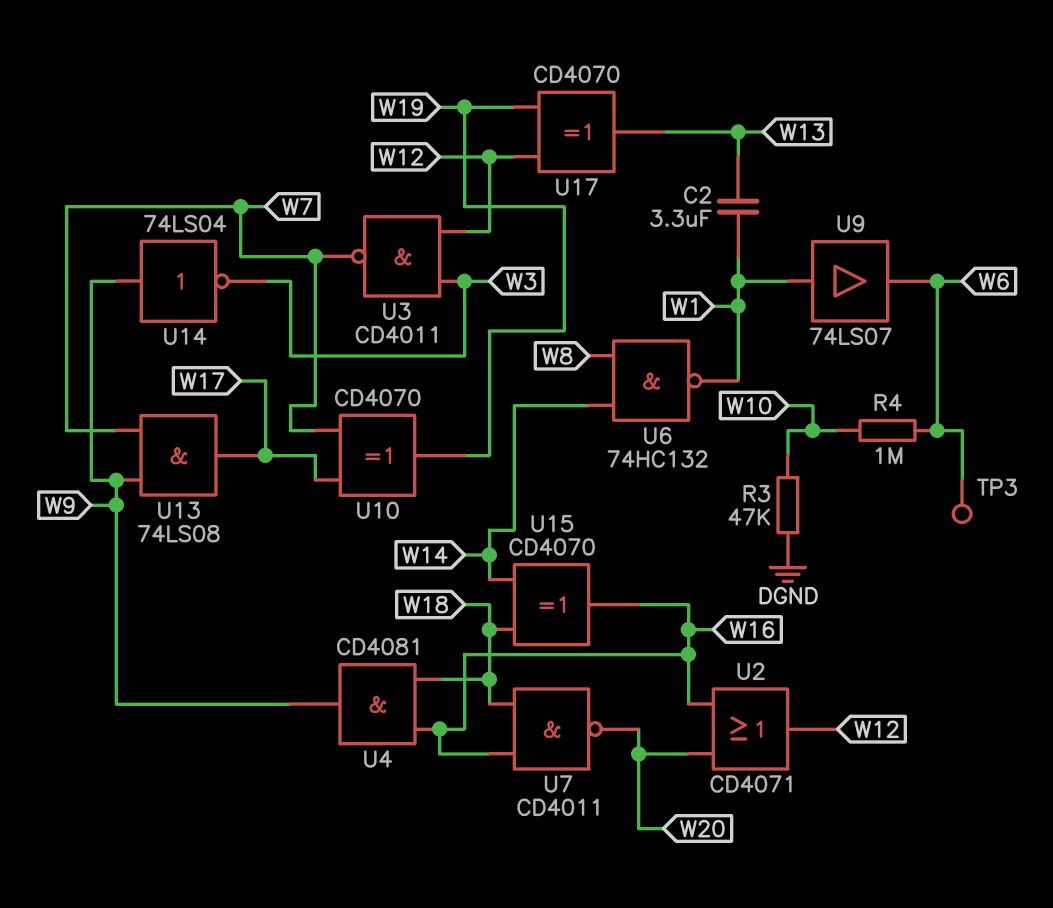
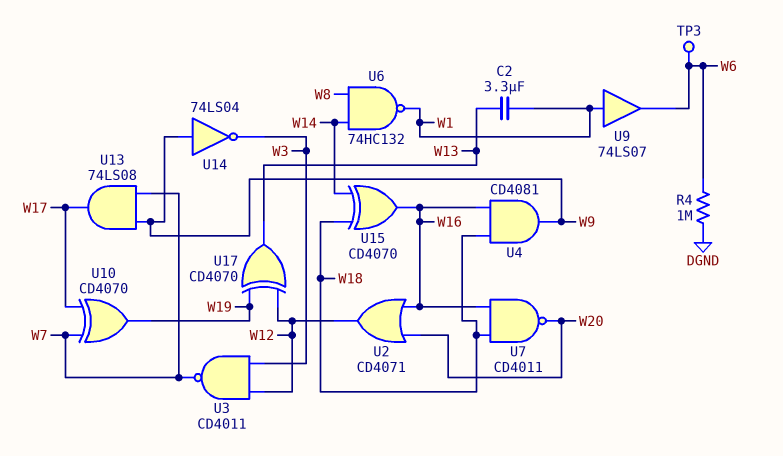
R3: 47k (DGND, W10) -> none
R4: 1M (W6, W10) -> 1M (DGND, W6)

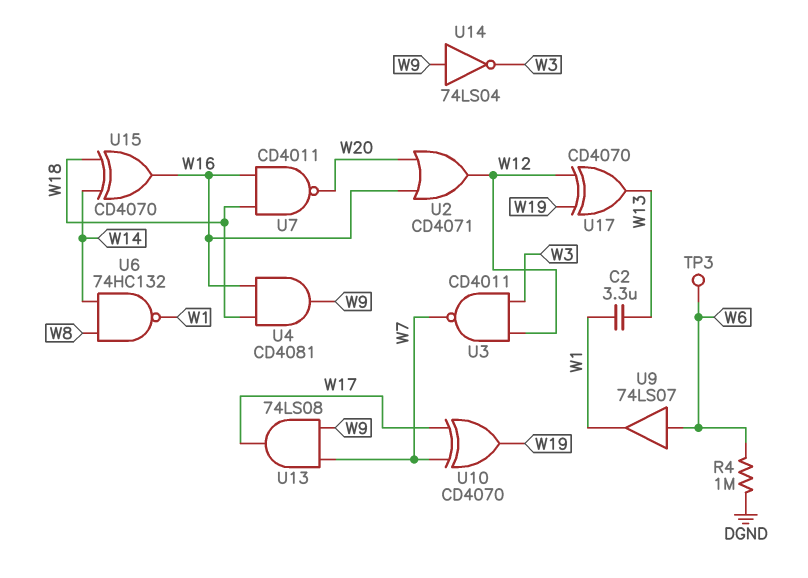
U9: buffer 74LS07 (in W1, out W6) -> buffer 74LS07 (in W6, out W1)

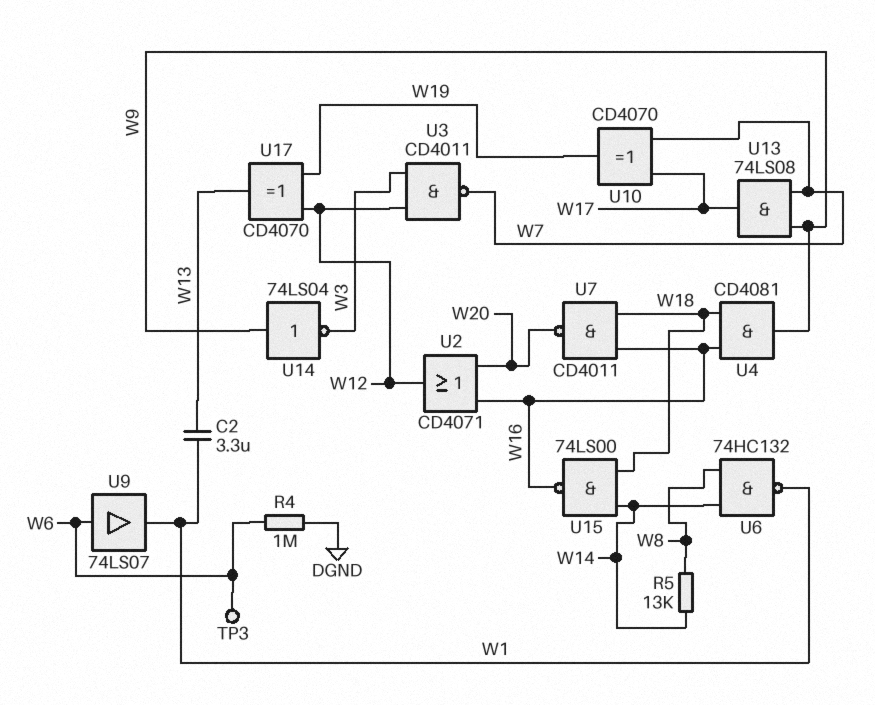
R5: none -> 13k (W8, W14)
U15: XOR CD4070 (in W14, in W18, out W16) -> NAND 74LS00 (in W14, in W18, out W16)

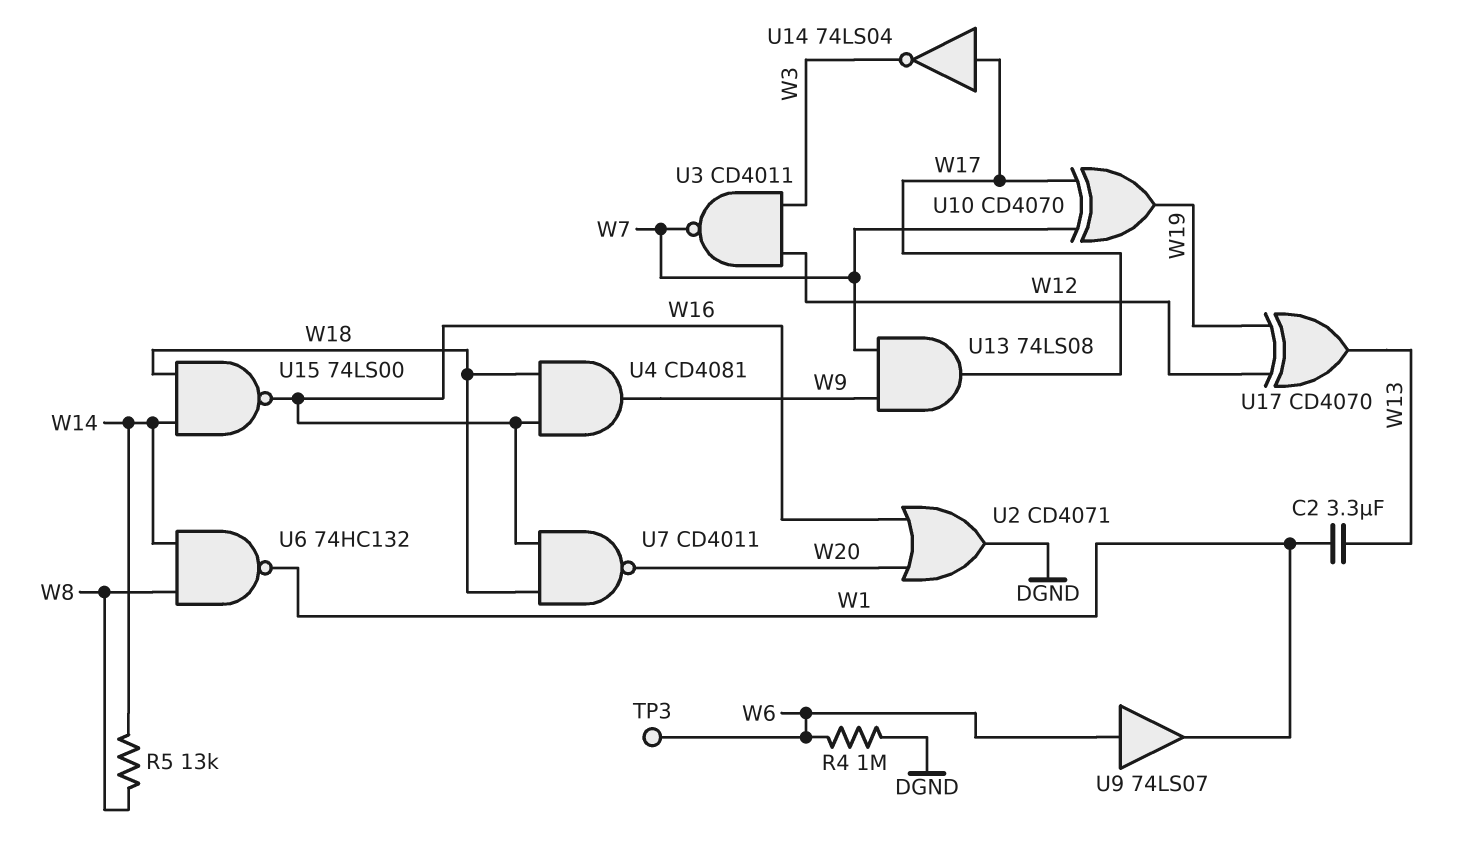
U2: OR CD4071 (in W16, in W20, out W12) -> OR CD4071 (in W16, in W20, out DGND)
U14: NOT 74LS04 (in W9, out W3) -> NOT 74LS04 (in W17, out W3)

